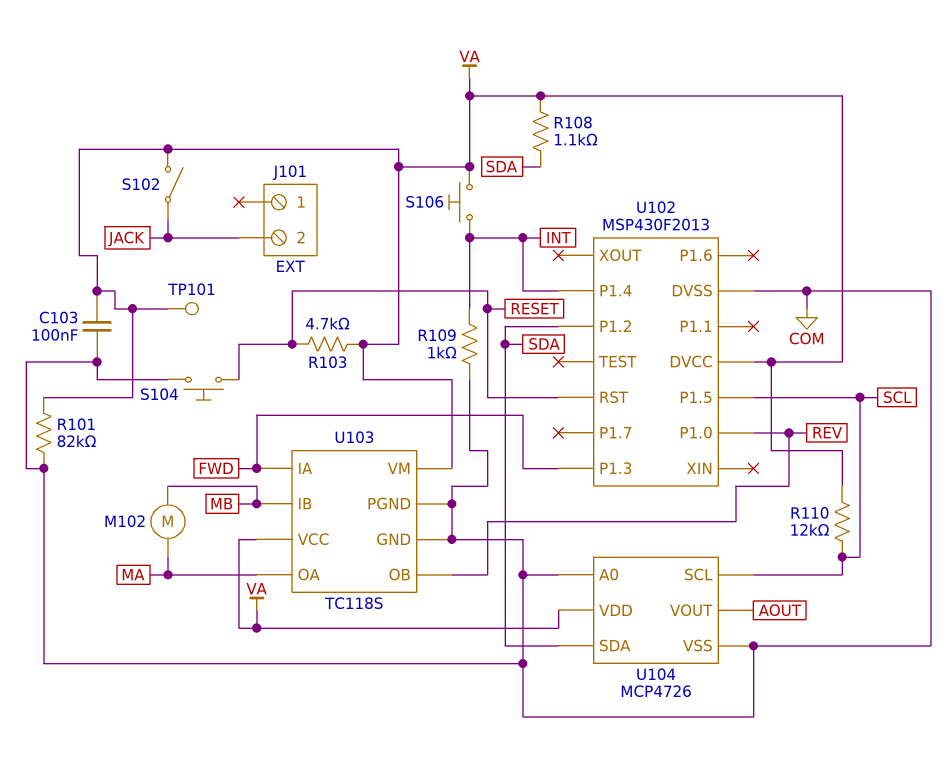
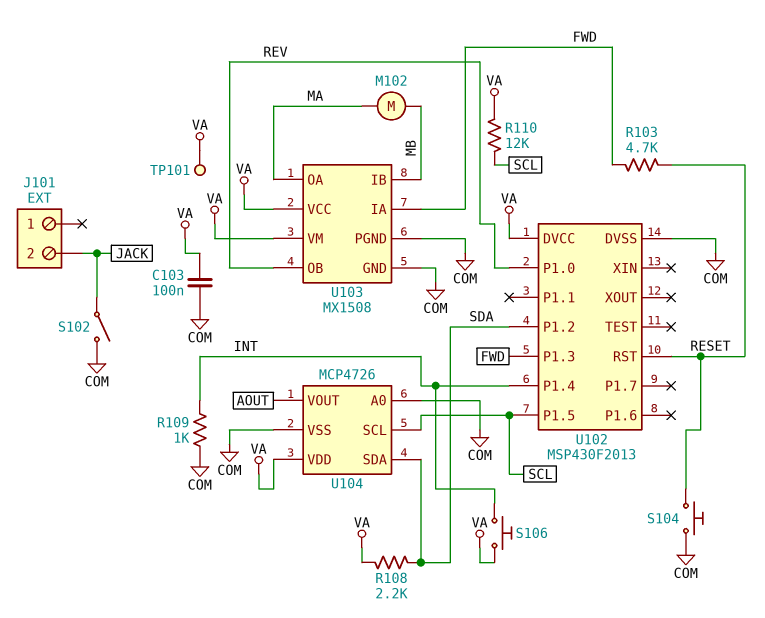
R101: 82k (COM, VA) -> none
R103: 4.7k (RESET, VA) -> 4.7k (FWD, RESET)
R108: 1.1k (SDA, VA) -> 2.2k (SDA, VA)
S102: switch (JACK, VA) -> switch (COM, JACK)
U103: TC118S -> MX1508

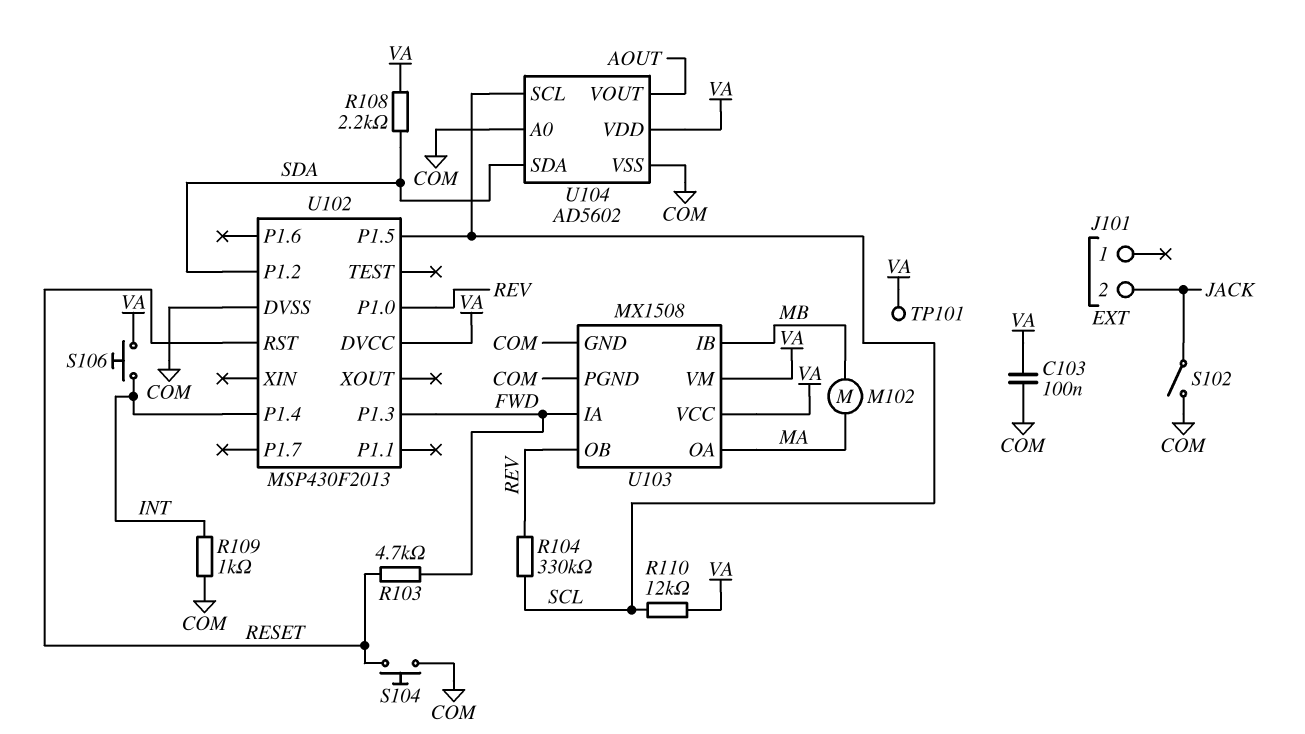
R104: none -> 330k (REV, SCL)
U104: MCP4726 -> AD5602

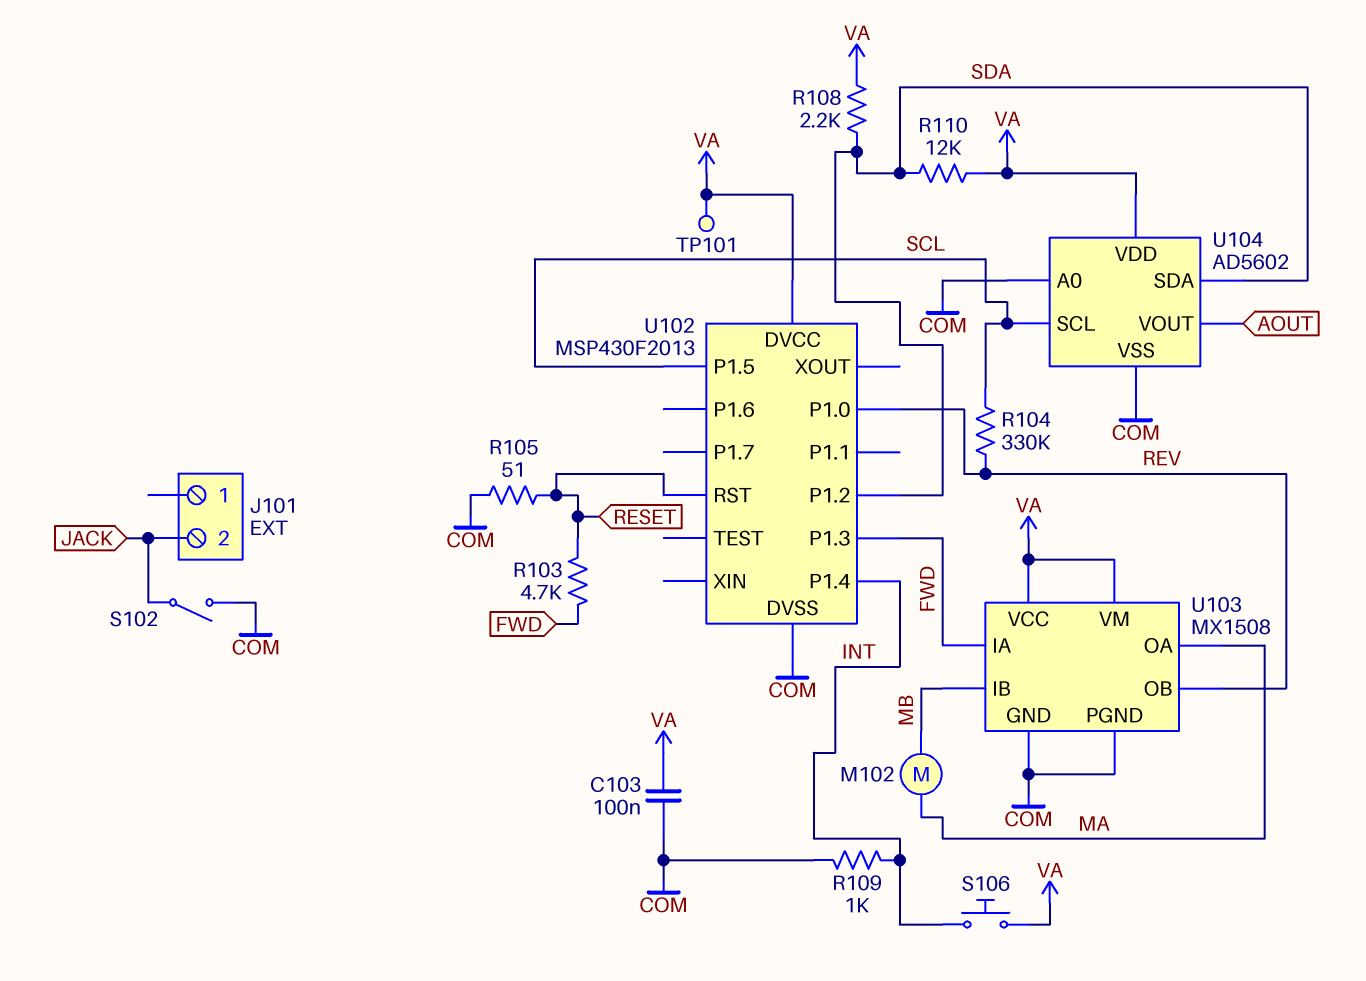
R105: none -> 51 (COM, RESET)
R110: 12k (SCL, VA) -> 12k (SDA, VA)
S104: button (COM, RESET) -> none

